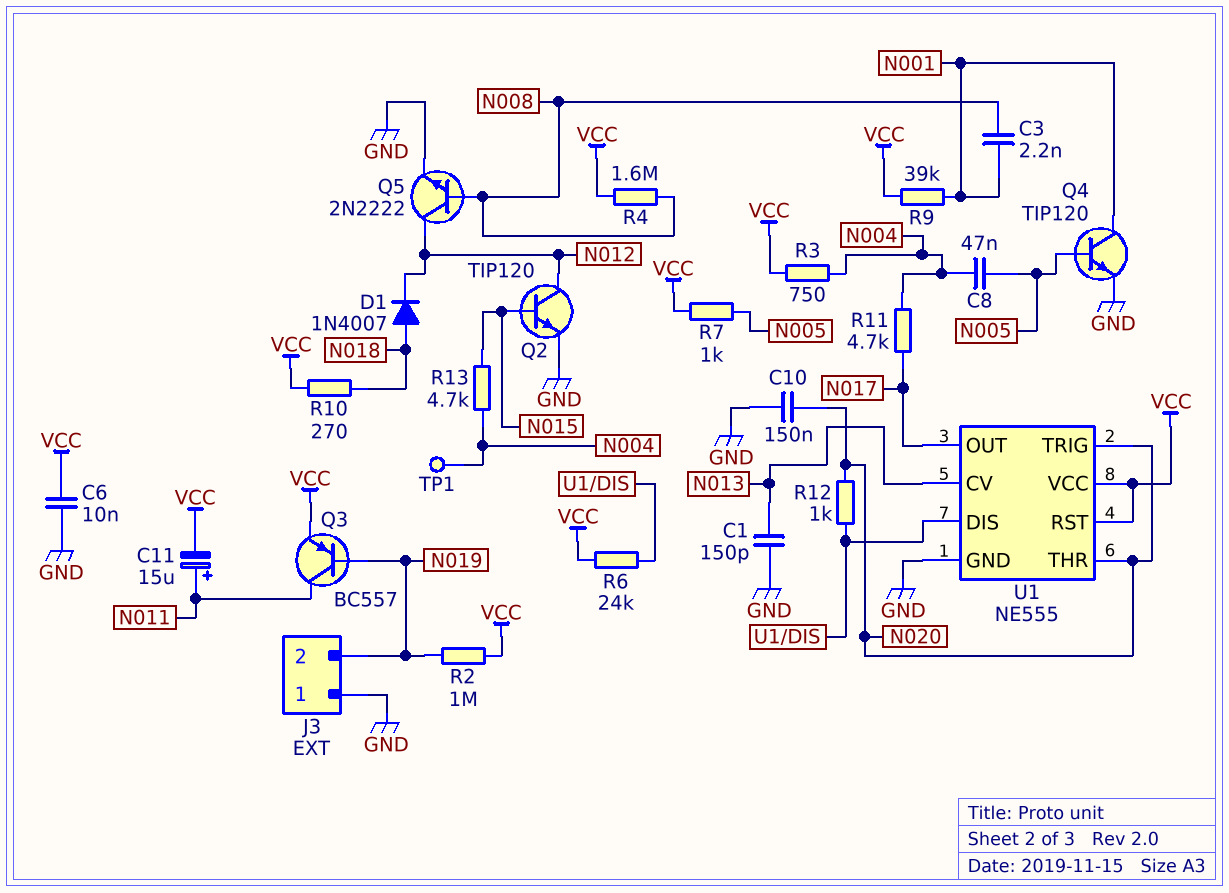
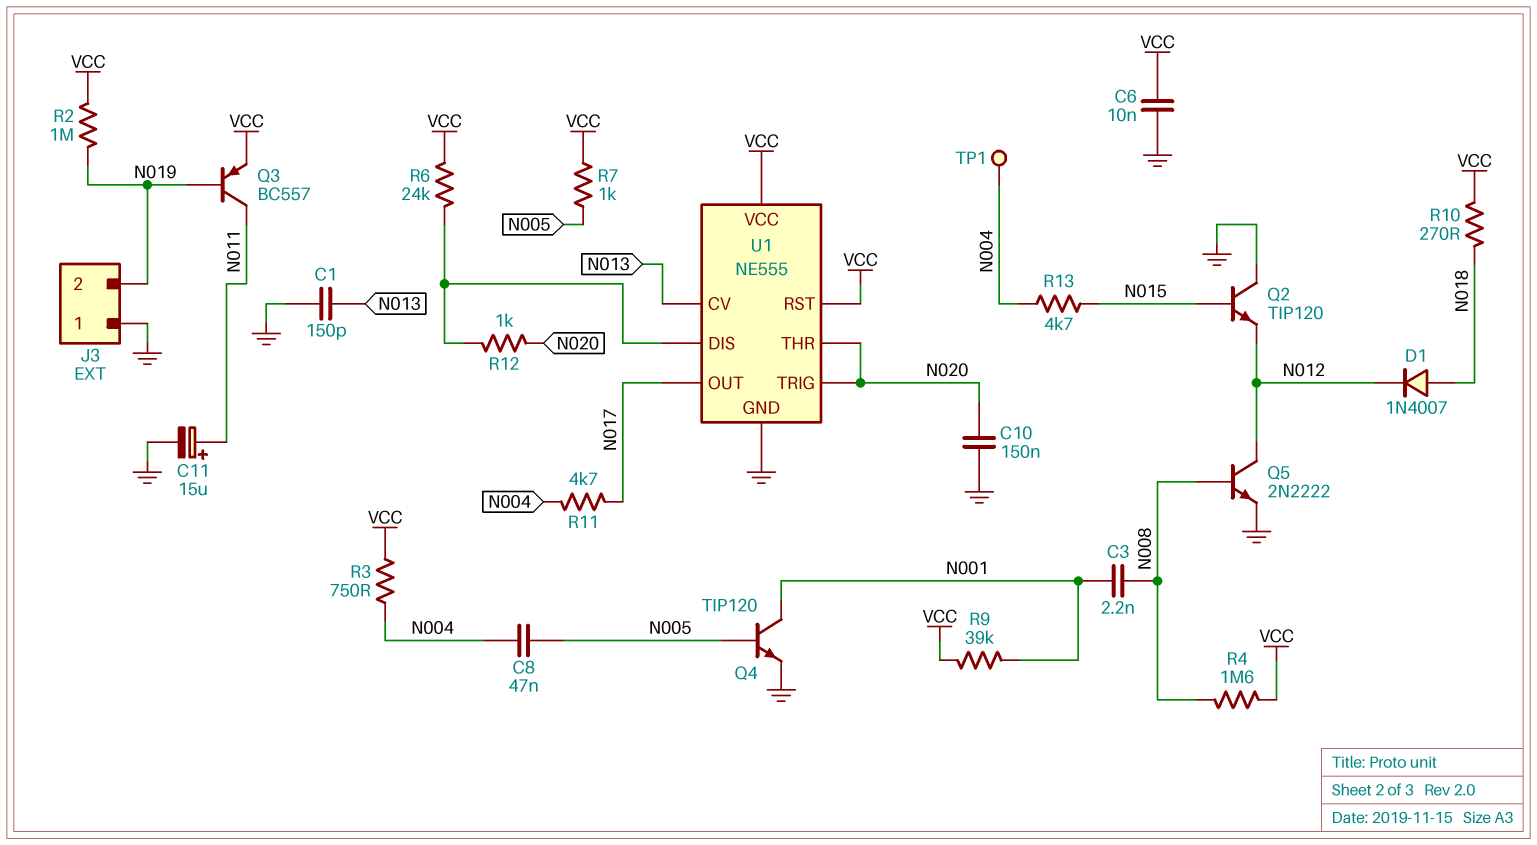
C11: 15uF (plus N011, minus VCC) -> 15uF (plus N011, minus GND)
Q2: NPN TIP120 (B N015, C N012, E GND) -> NPN TIP120 (B N015, C GND, E N012)

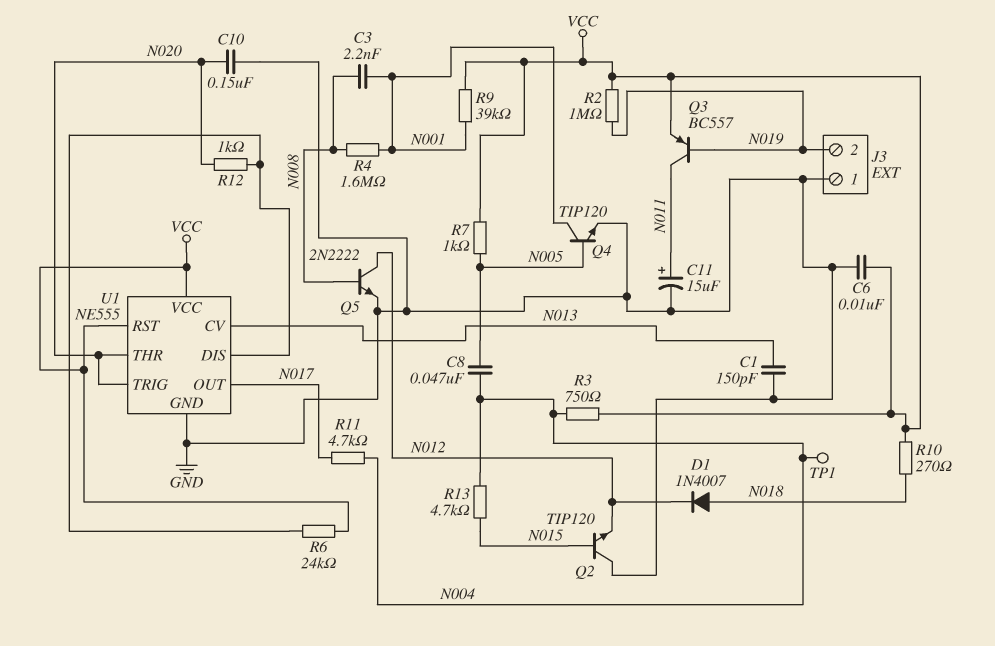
R4: 1.6M (N008, VCC) -> 1.6M (N001, N008)

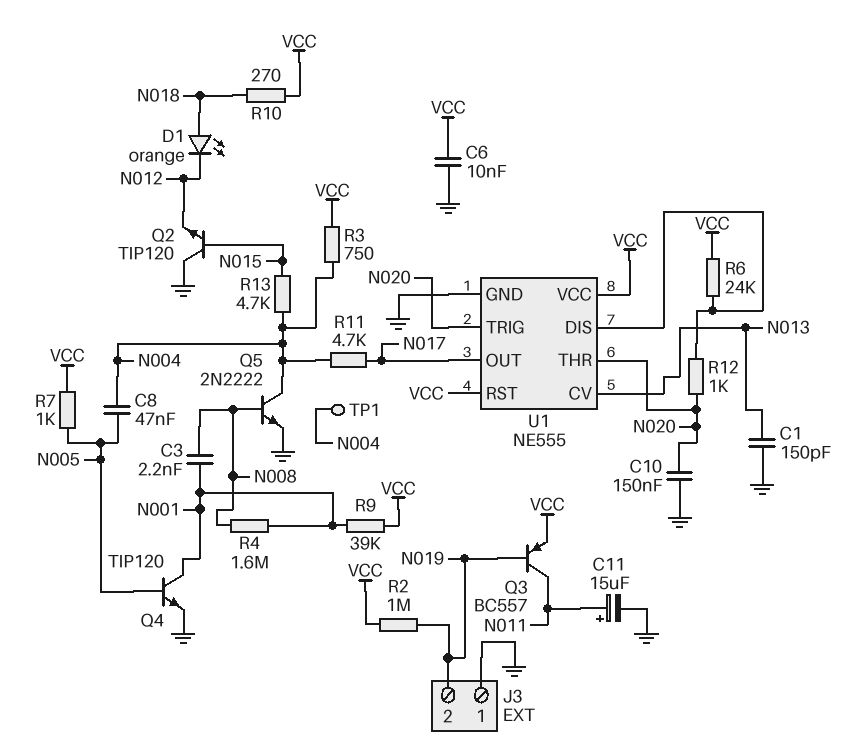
D1: diode 1N4007 (A N018, K N012) -> LED orange (A N018, K N012)
Q5: NPN 2N2222 (B N008, C N012, E GND) -> NPN 2N2222 (B N008, C N004, E GND)

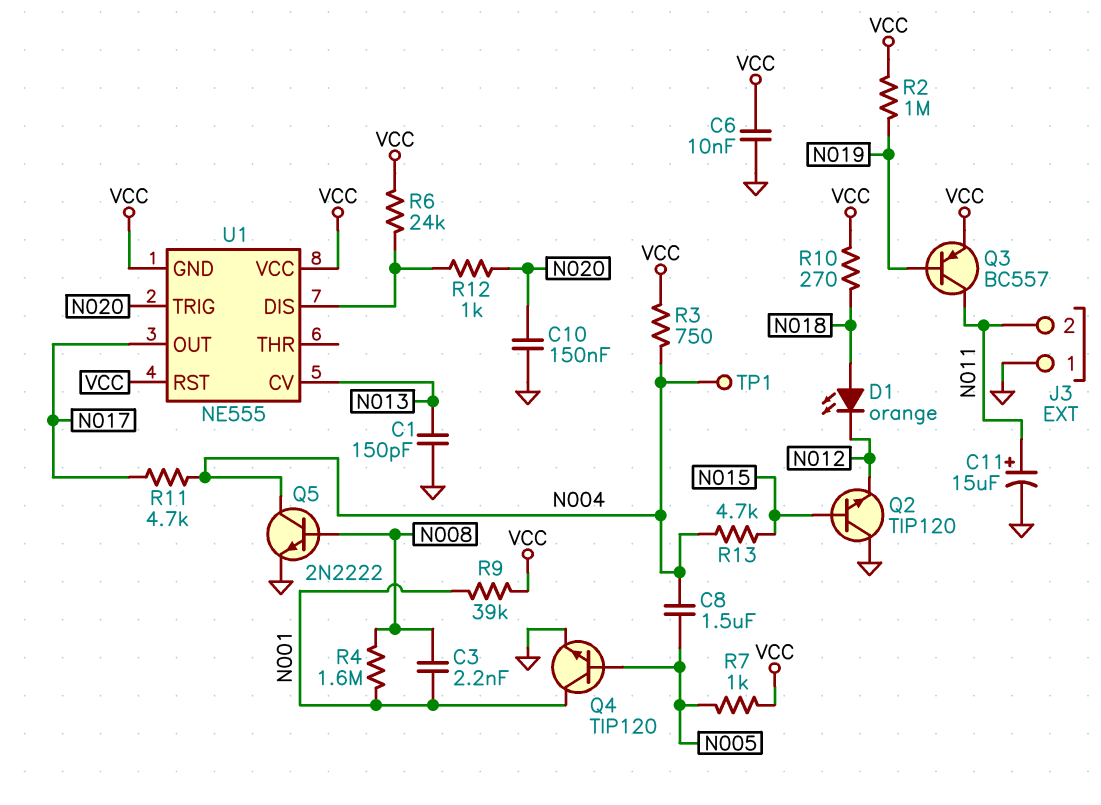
C8: 47nF (N004, N005) -> 1.5uF (N004, N005)
J3 pin 2: N019 -> N011
U1 pin GND: GND -> VCC
U1 pin THR: N020 -> none

